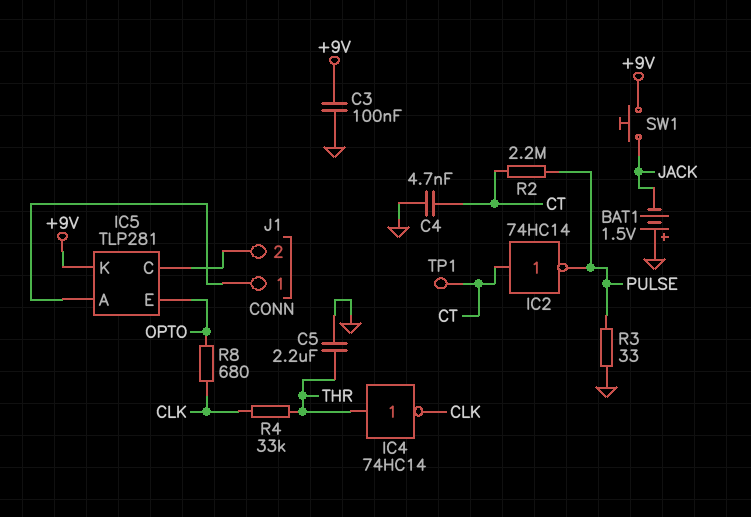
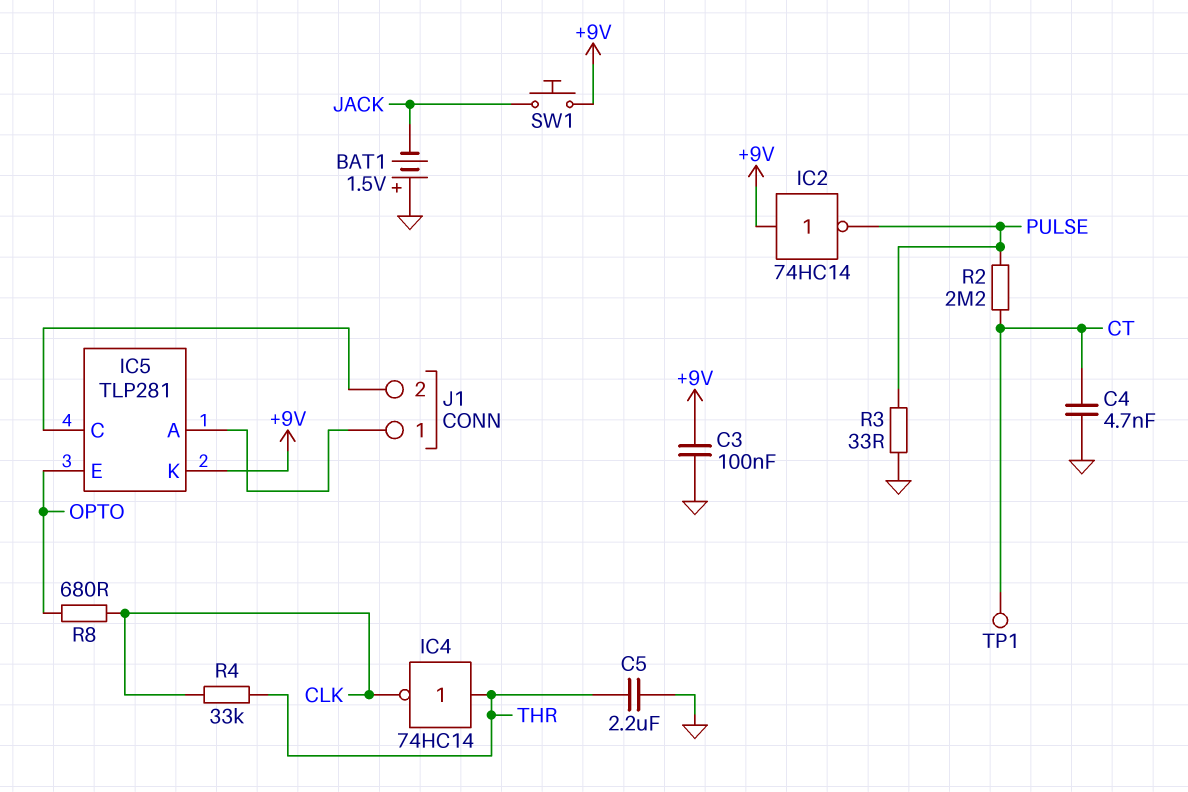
IC2: NOT 74HC14 (in CT, out PULSE) -> NOT 74HC14 (in +9V, out PULSE)

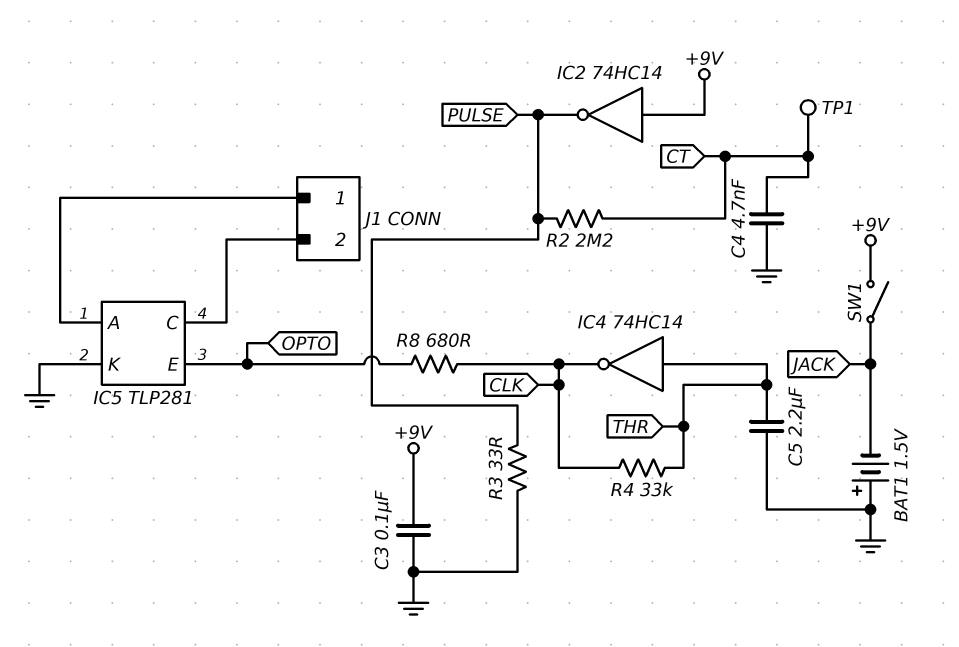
IC5 pin K: +9V -> GND
SW1: button (+9V, JACK) -> switch (+9V, JACK)

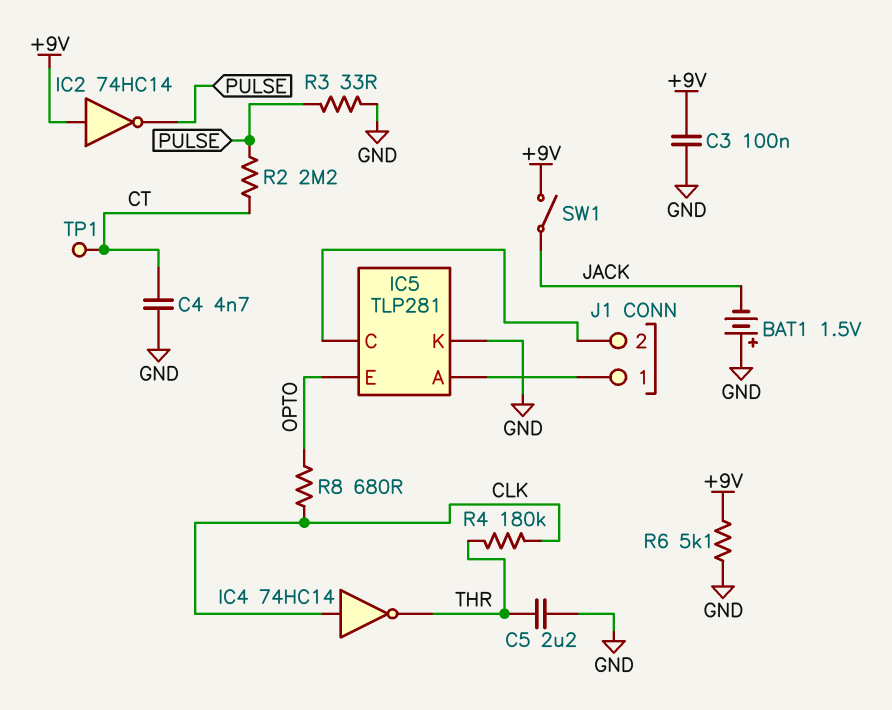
IC4: NOT 74HC14 (in THR, out CLK) -> NOT 74HC14 (in CLK, out THR)
R4: 33k (CLK, THR) -> 180k (CLK, THR)
R6: none -> 5.1k (+9V, GND)

